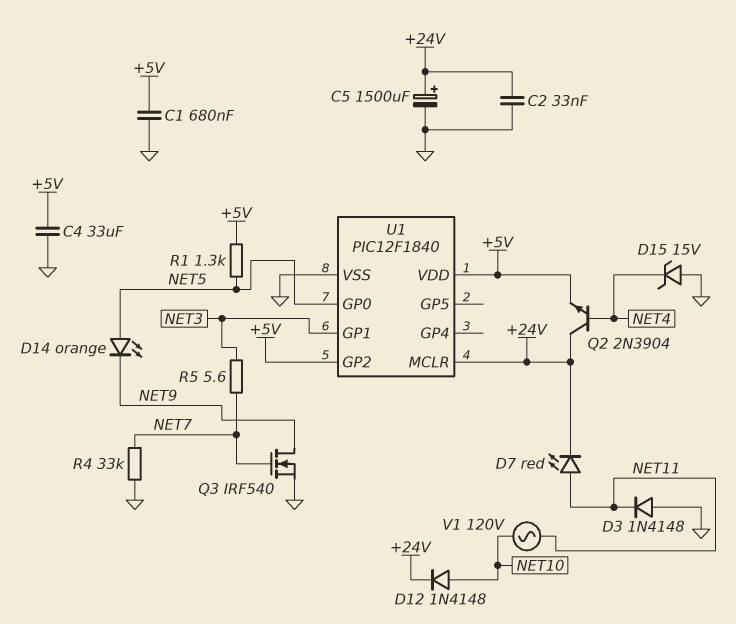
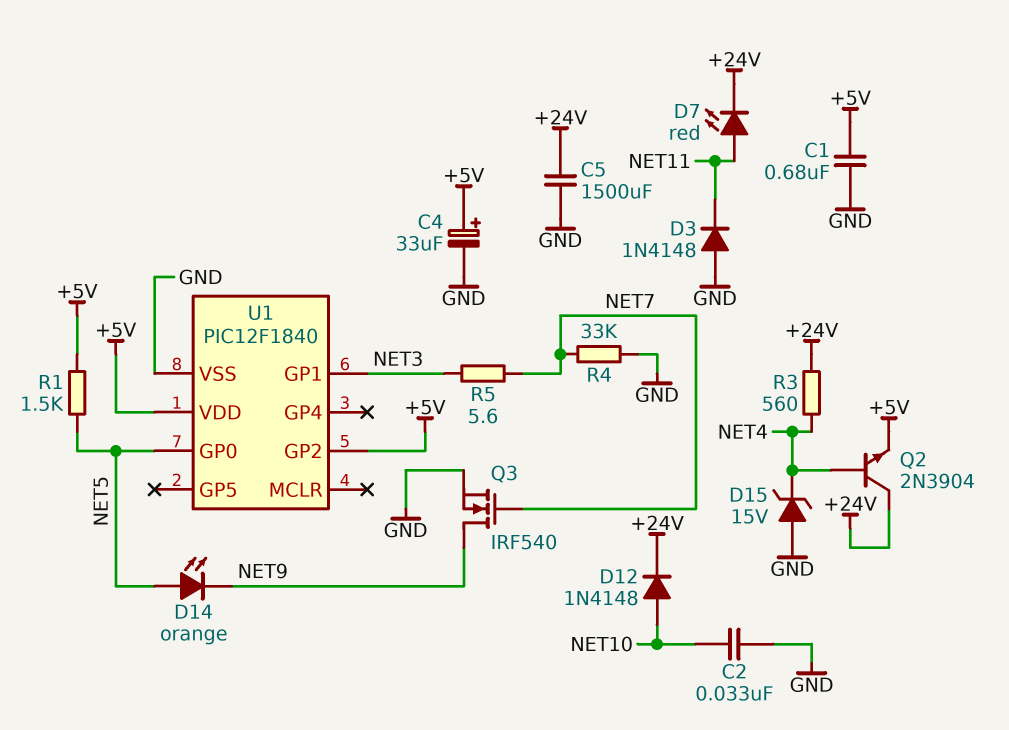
C2: 33nF (+24V, GND) -> 33nF (GND, NET10)
C4: 33uF (+5V, GND) -> 33uF (plus +5V, minus GND)
C5: 1500uF (plus +24V, minus GND) -> 1500uF (+24V, GND)
R1: 1.3k (+5V, NET5) -> 1.5k (+5V, NET5)
R3: none -> 560 (+24V, NET4)
U1 pin MCLR: +24V -> none
V1: AC 120V (NET10, NET11) -> none

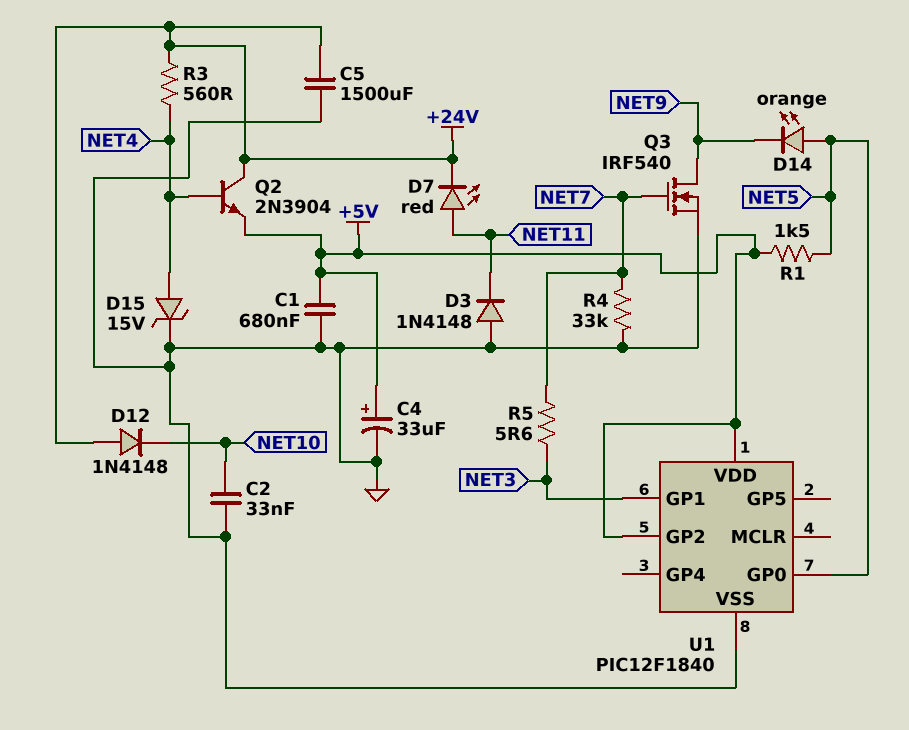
D12: diode 1N4148 (A NET10, K +24V) -> diode 1N4148 (A +24V, K NET10)
D15: zener 15V (A GND, K NET4) -> zener 15V (A NET4, K GND)

